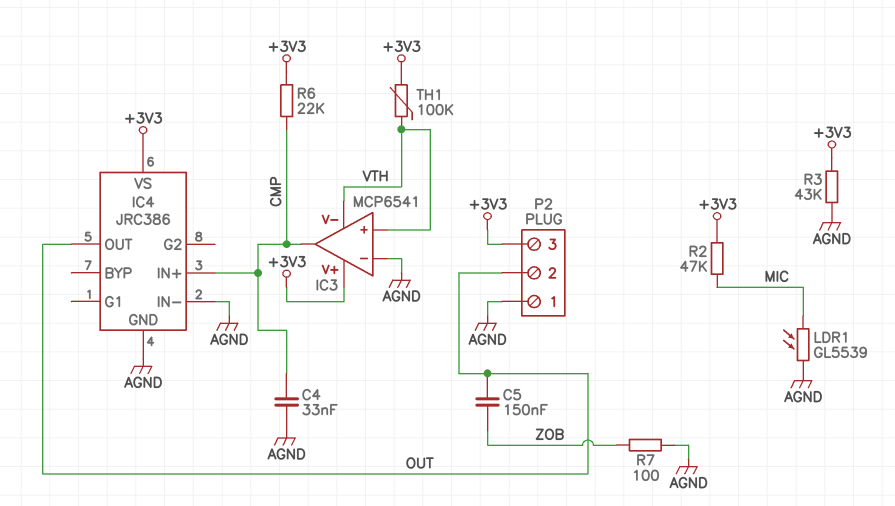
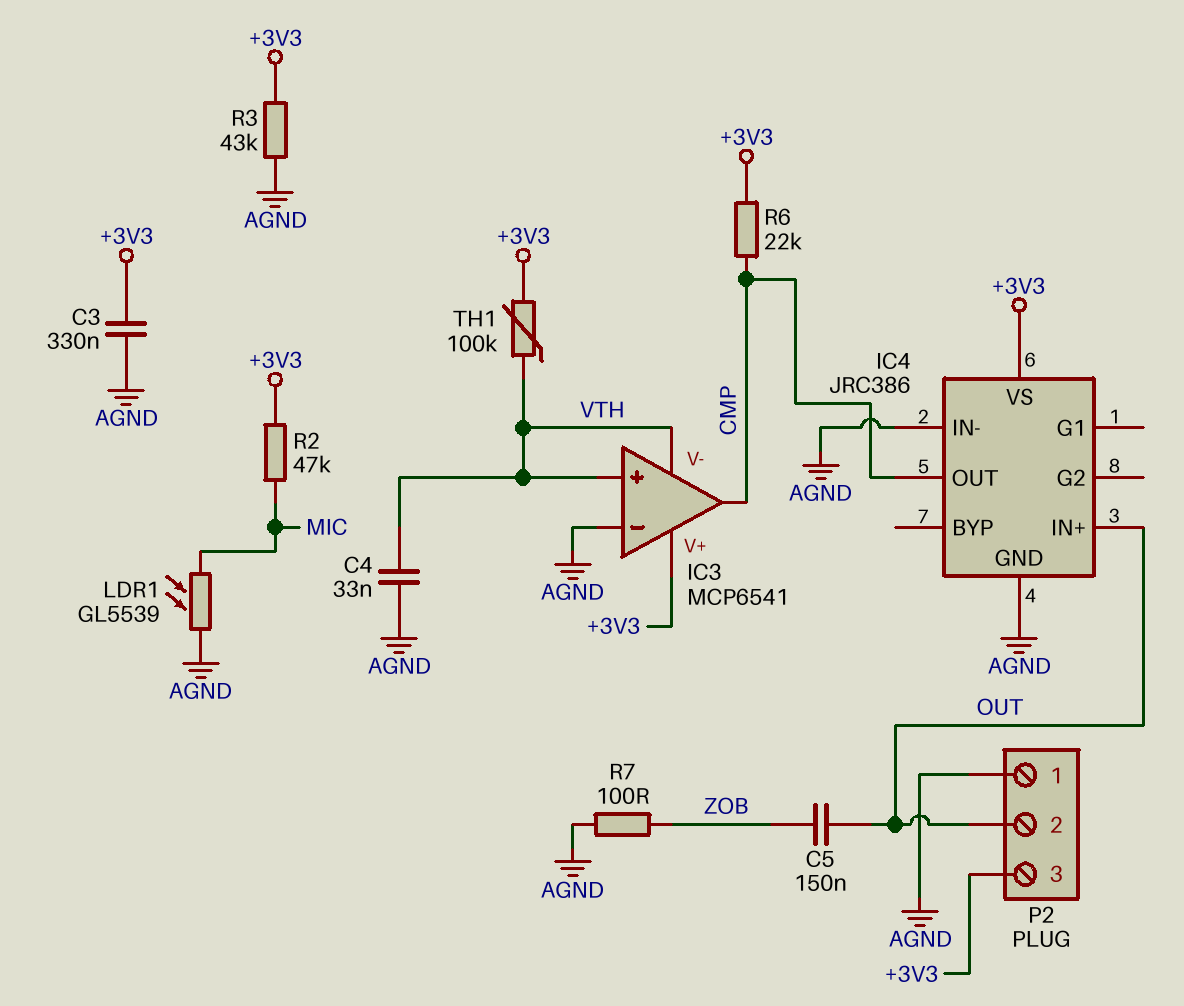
C3: none -> 330nF (+3V3, AGND)
C4: 33nF (AGND, CMP) -> 33nF (AGND, VTH)
IC4 pin IN+: CMP -> OUT
IC4 pin OUT: OUT -> CMP

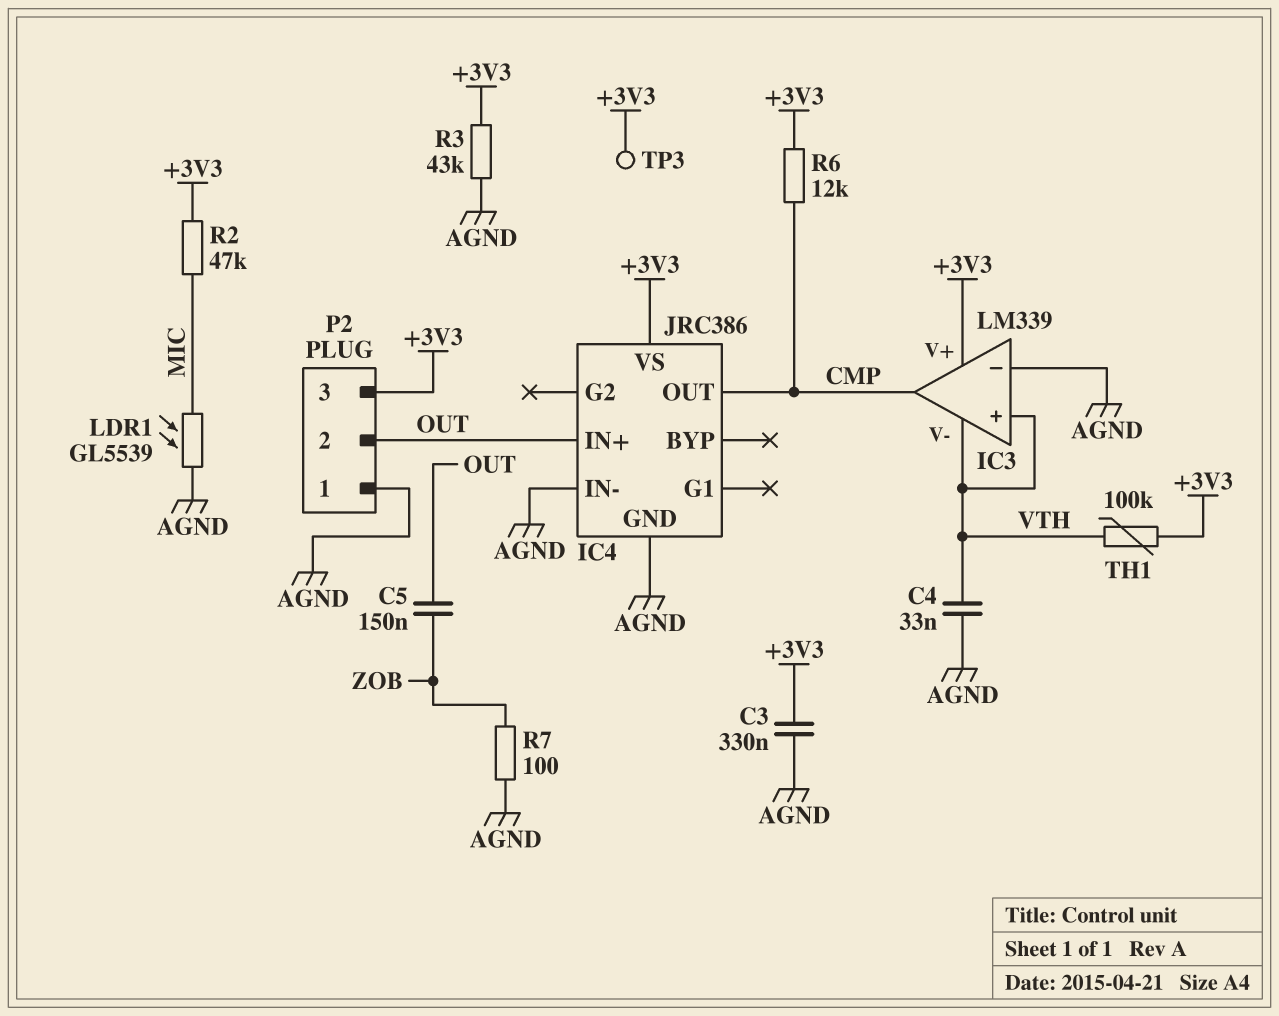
IC3: MCP6541 -> LM339
R6: 22k (+3V3, CMP) -> 12k (+3V3, CMP)
TP3: none -> test point (+3V3)

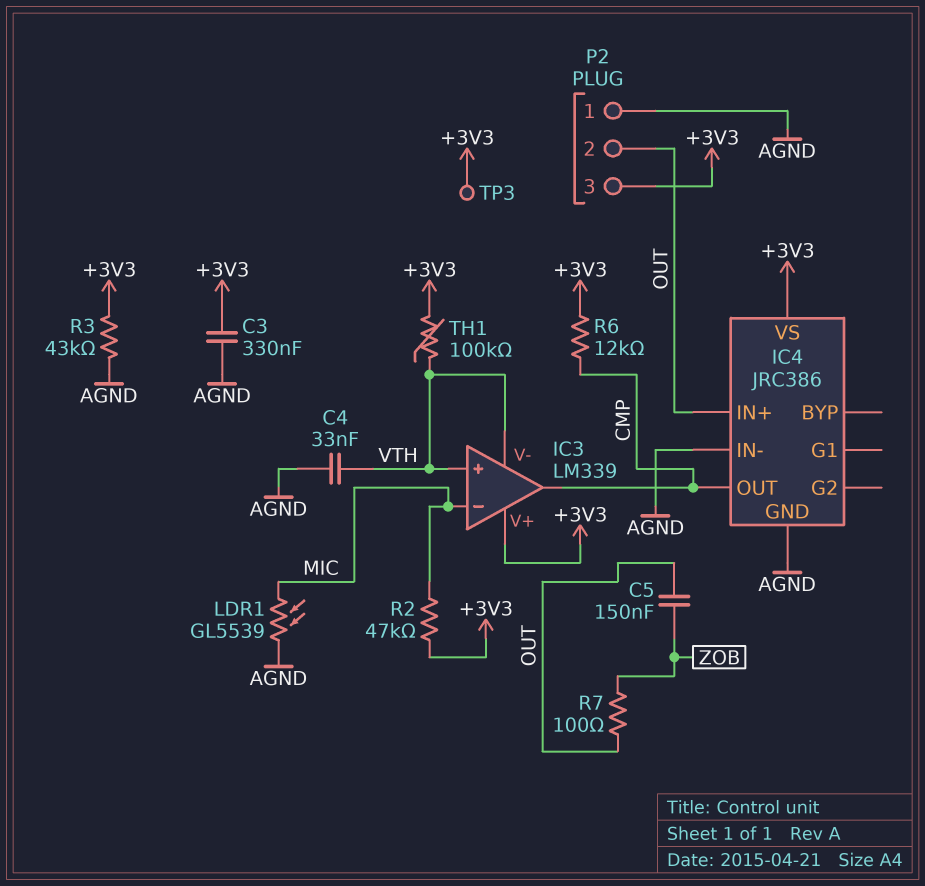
IC3 pin in-: AGND -> MIC
R7: 100 (AGND, ZOB) -> 100 (OUT, ZOB)

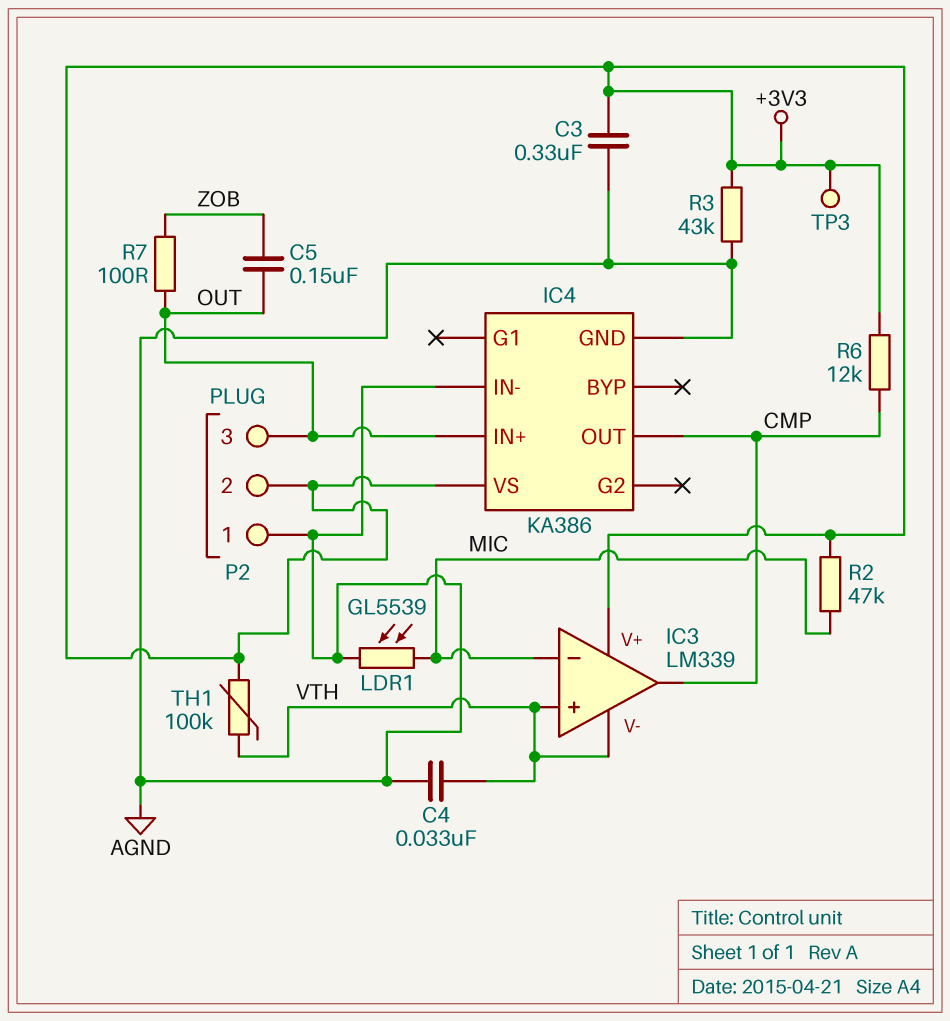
IC4: JRC386 -> KA386
P2 pin 2: OUT -> +3V3
P2 pin 3: +3V3 -> OUT

